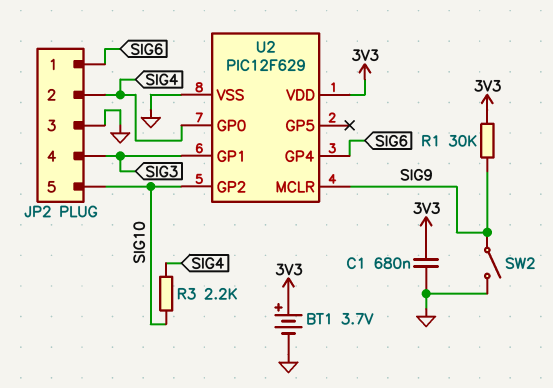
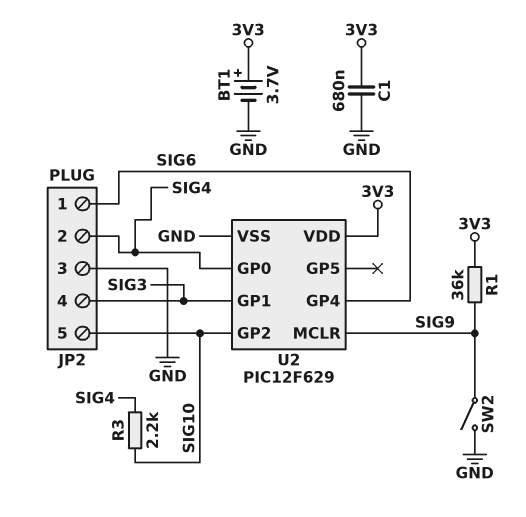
R1: 30k (3V3, SIG9) -> 36k (3V3, SIG9)

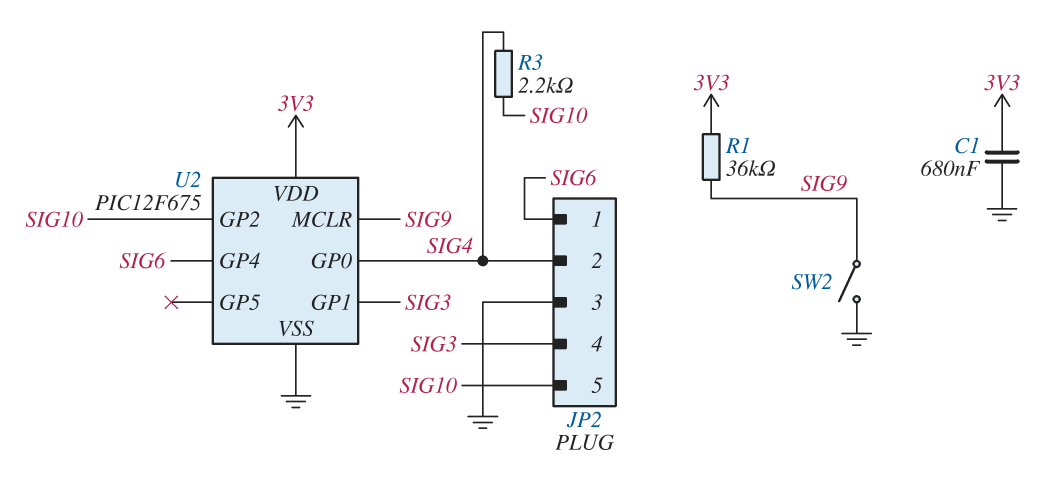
BT1: 3.7V (plus 3V3, minus GND) -> none
U2: PIC12F629 -> PIC12F675

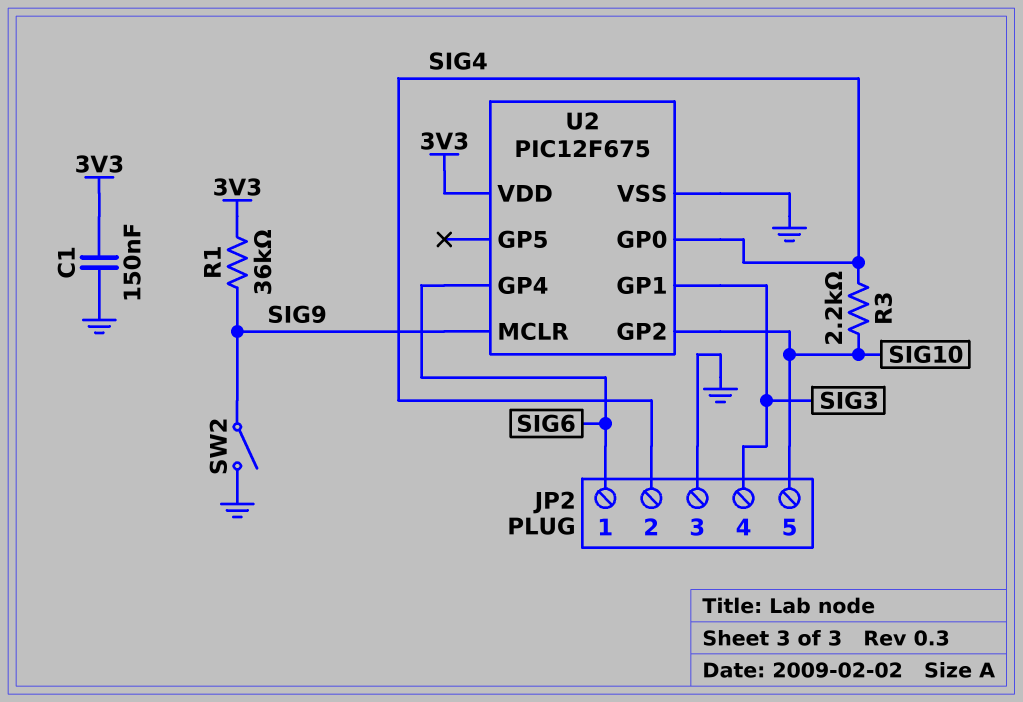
C1: 680nF (3V3, GND) -> 150nF (3V3, GND)

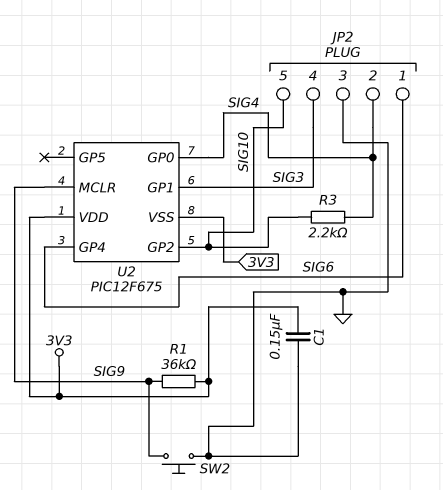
SW2: switch (GND, SIG9) -> button (GND, SIG9)
U2 pin VSS: GND -> 3V3

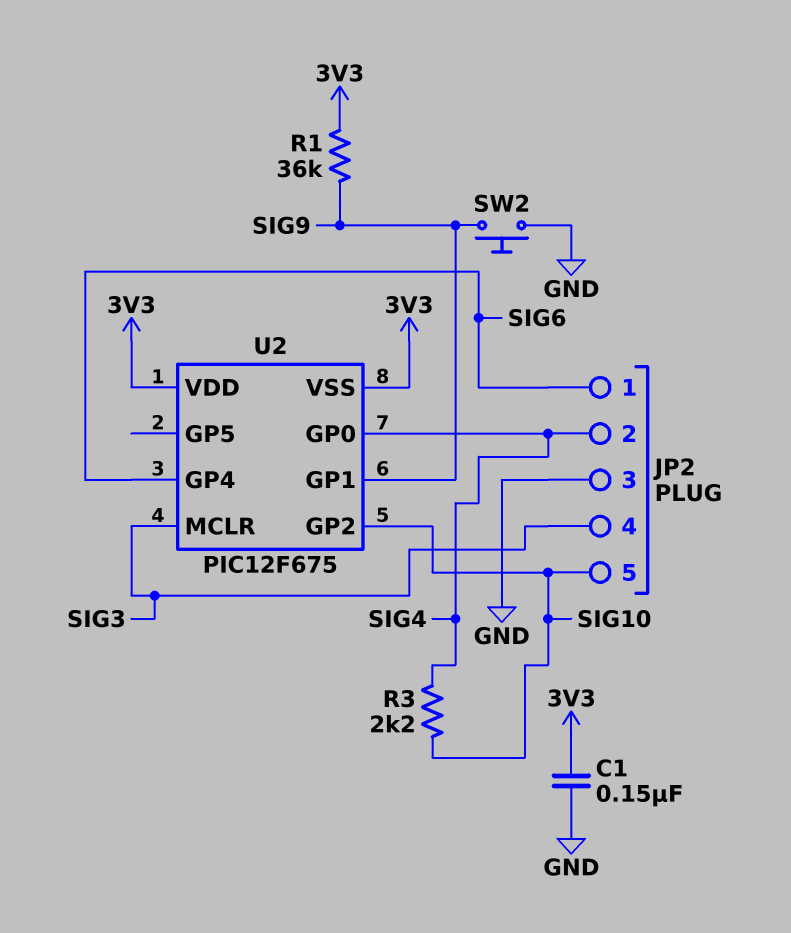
U2 pin GP1: SIG3 -> SIG9
U2 pin MCLR: SIG9 -> SIG3

